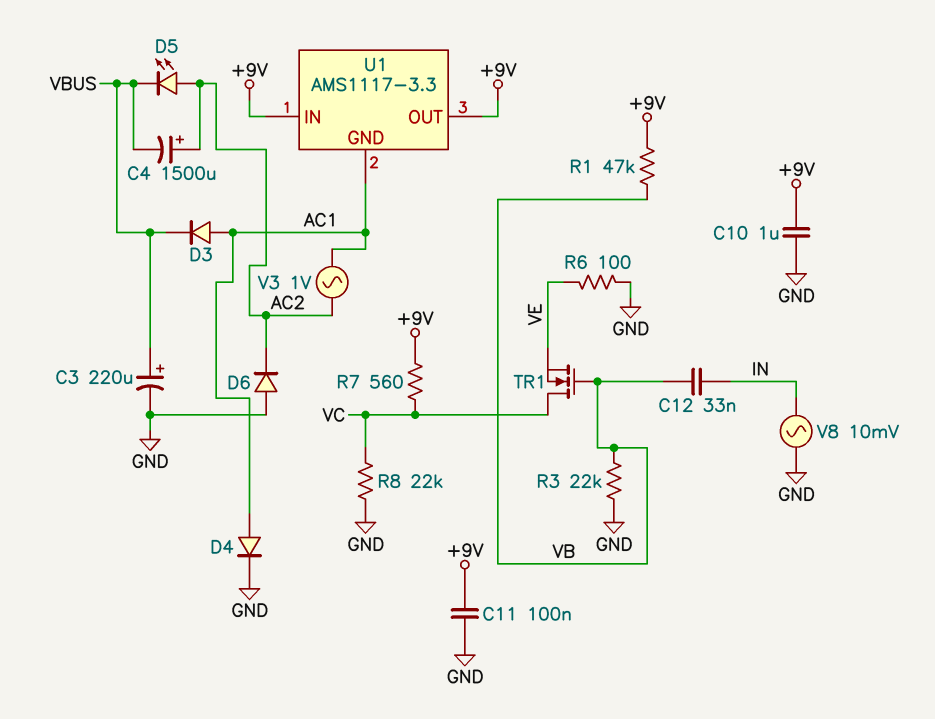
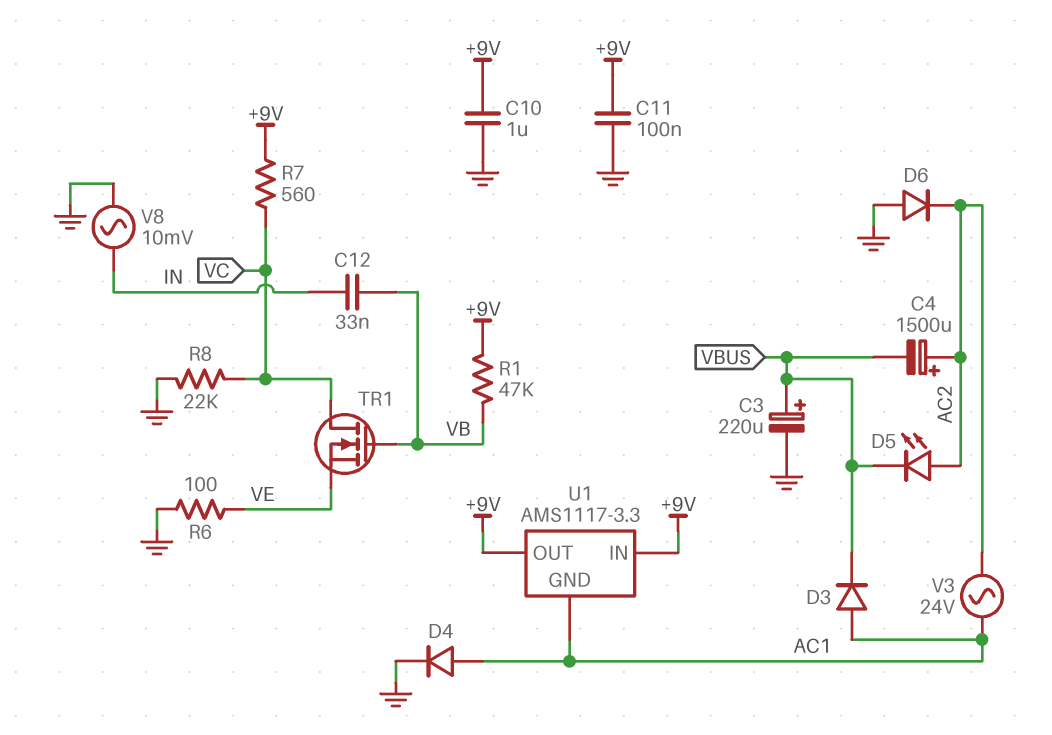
R3: 22k (GND, VB) -> none
V3: AC 1V (AC1, AC2) -> AC 24V (AC1, AC2)

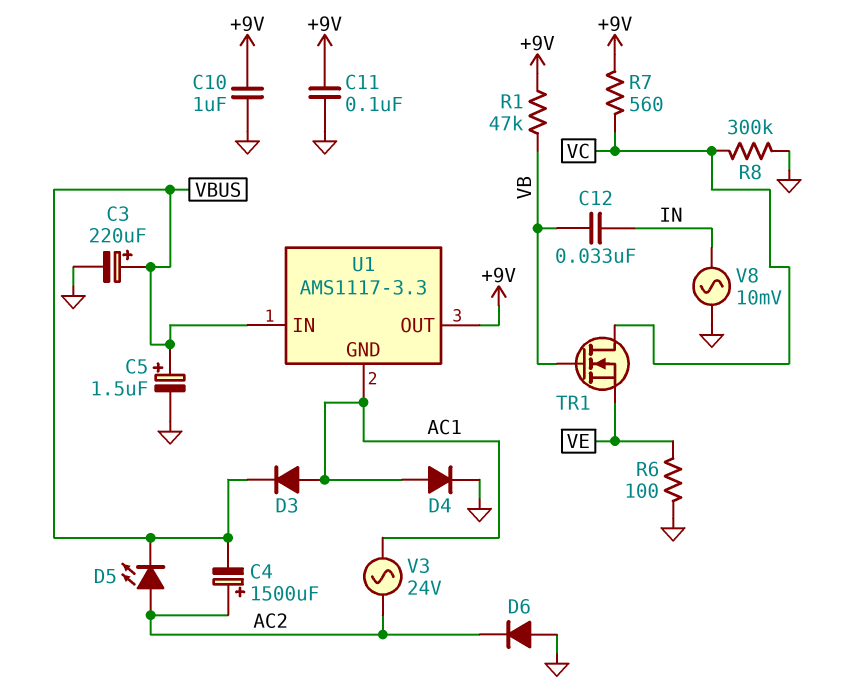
C5: none -> 1.5uF (plus VBUS, minus GND)
R8: 22k (GND, VC) -> 300k (GND, VC)
U1 pin IN: +9V -> VBUS

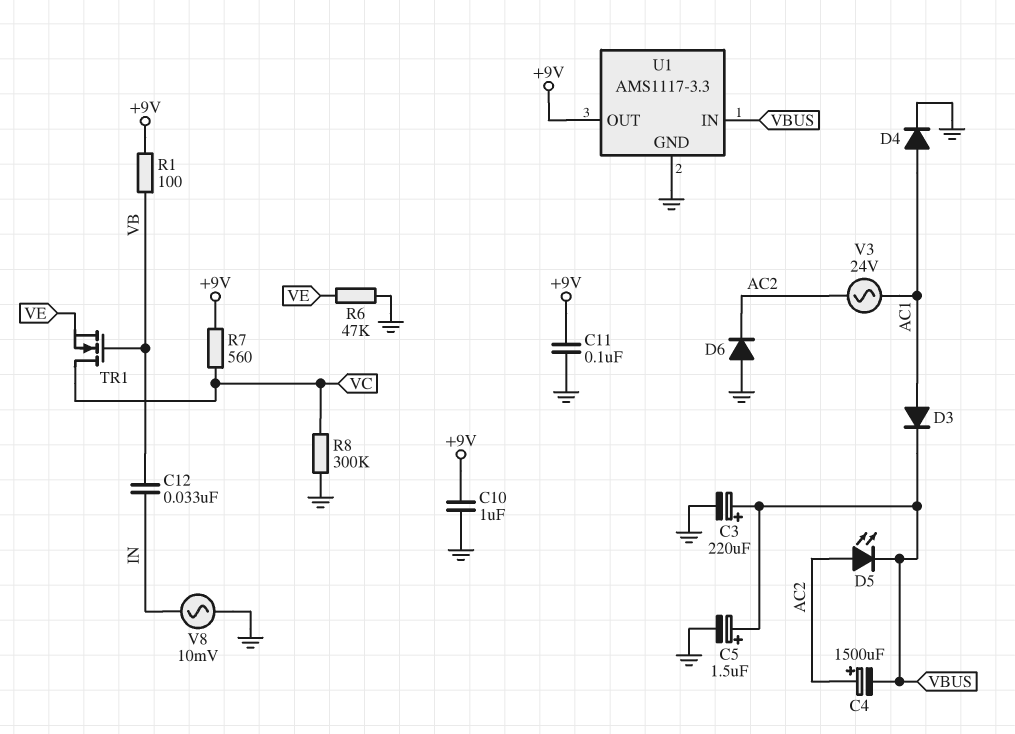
R1: 47k (+9V, VB) -> 100 (+9V, VB)
R6: 100 (GND, VE) -> 47k (GND, VE)
U1 pin GND: AC1 -> GND

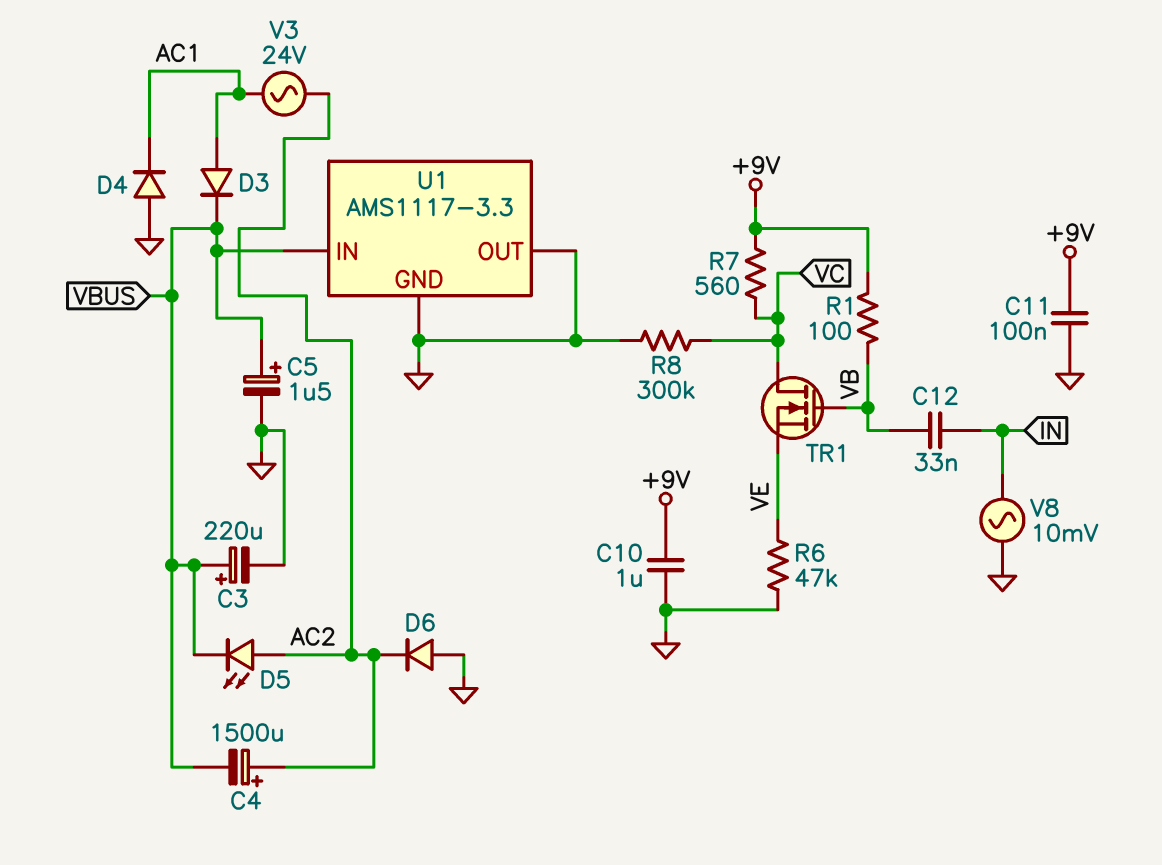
D4: diode (A AC1, K GND) -> diode (A GND, K AC1)
U1 pin OUT: +9V -> GND

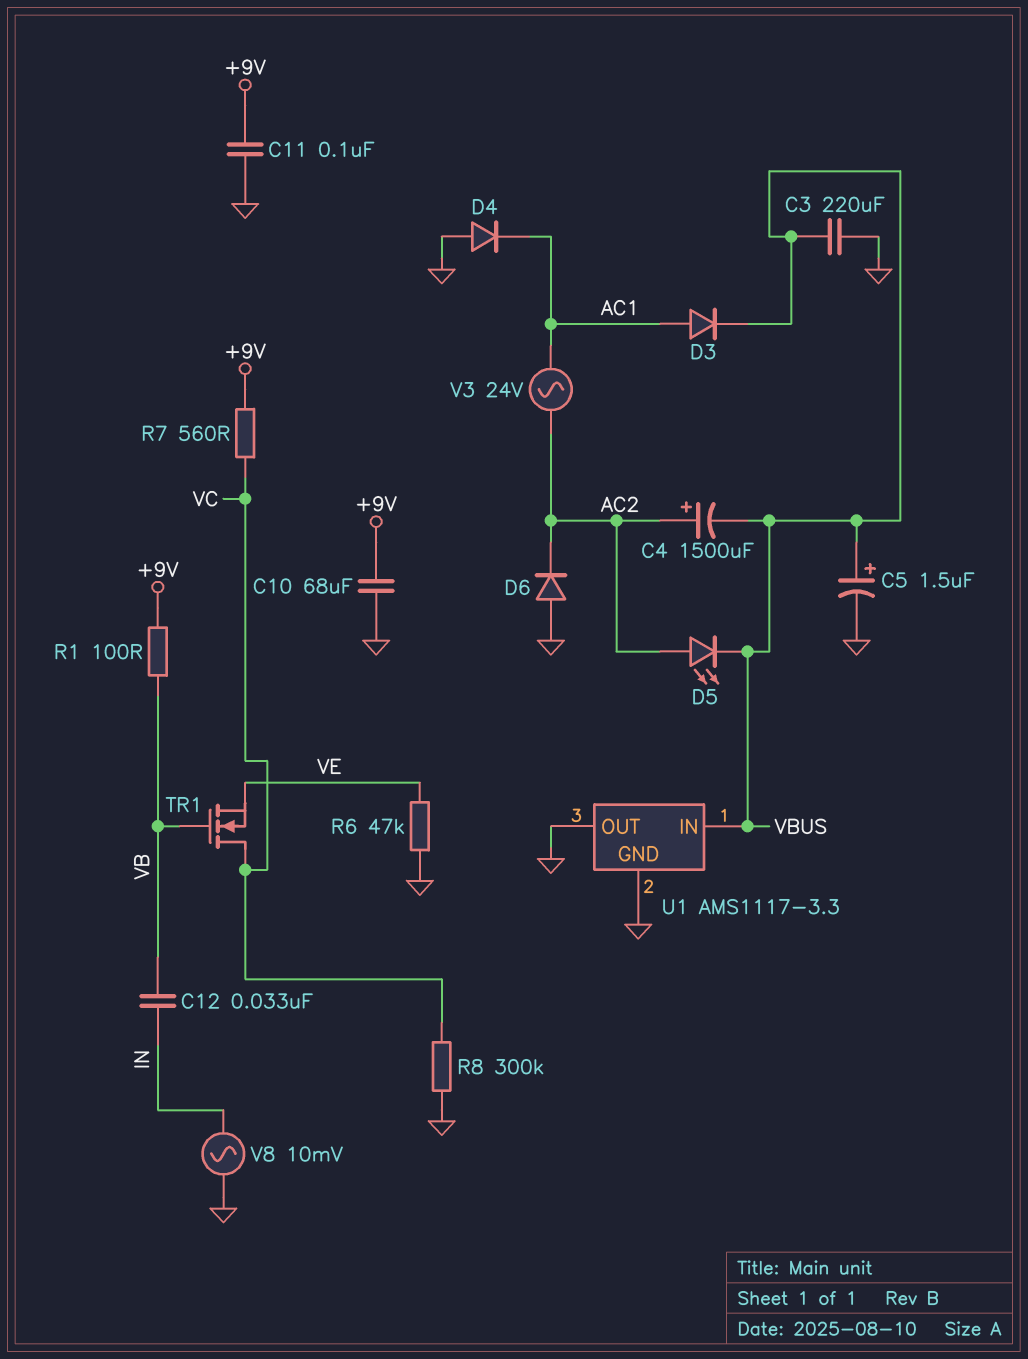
C3: 220uF (plus VBUS, minus GND) -> 220uF (GND, VBUS)
C10: 1uF (+9V, GND) -> 68uF (+9V, GND)

